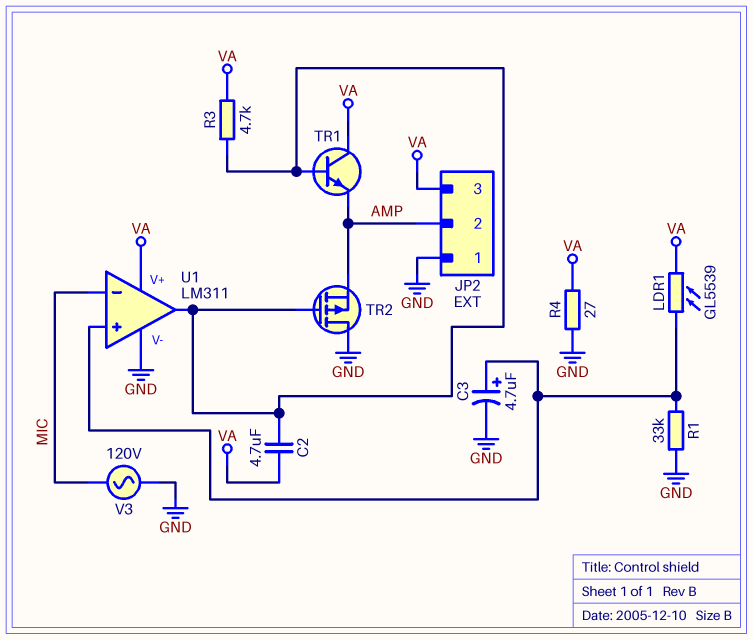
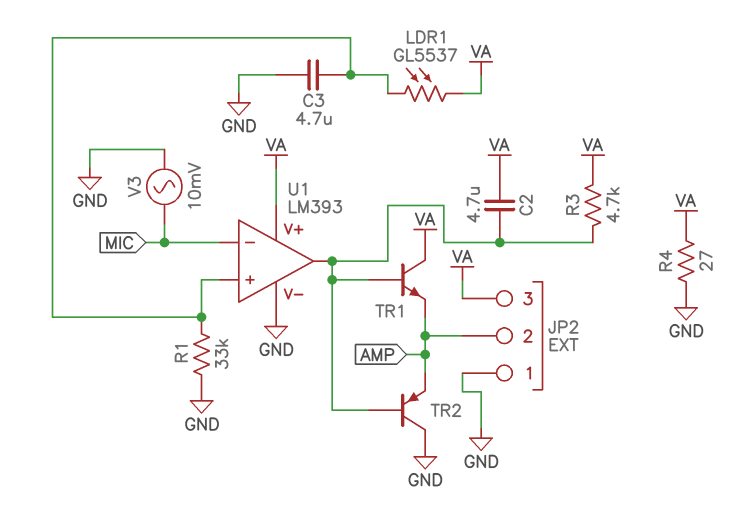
C3: 4.7uF (plus U1/in+, minus GND) -> 4.7uF (GND, U1/in+)
LDR1: GL5539 (U1/in+, VA) -> GL5537 (U1/in+, VA)
TR2: PMOS (G U1/out, D GND, S AMP) -> PNP (B U1/out, C GND, E AMP)
U1: LM311 -> LM393
V3: AC 120V (GND, MIC) -> AC 10mV (GND, MIC)

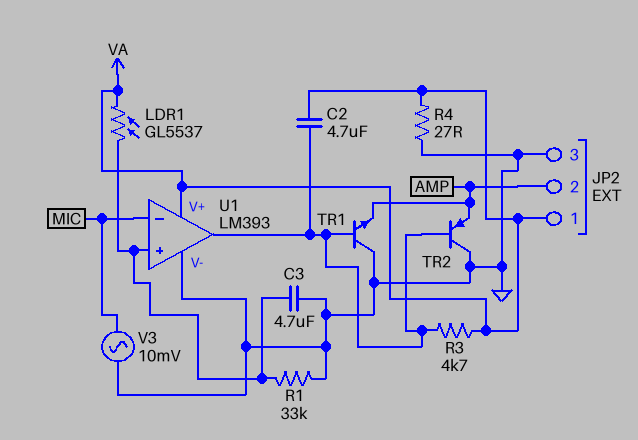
JP2 pin 1: GND -> VA
JP2 pin 3: VA -> GND
TR1: NPN (B U1/out, C VA, E AMP) -> NPN (B U1/out, C GND, E AMP)

